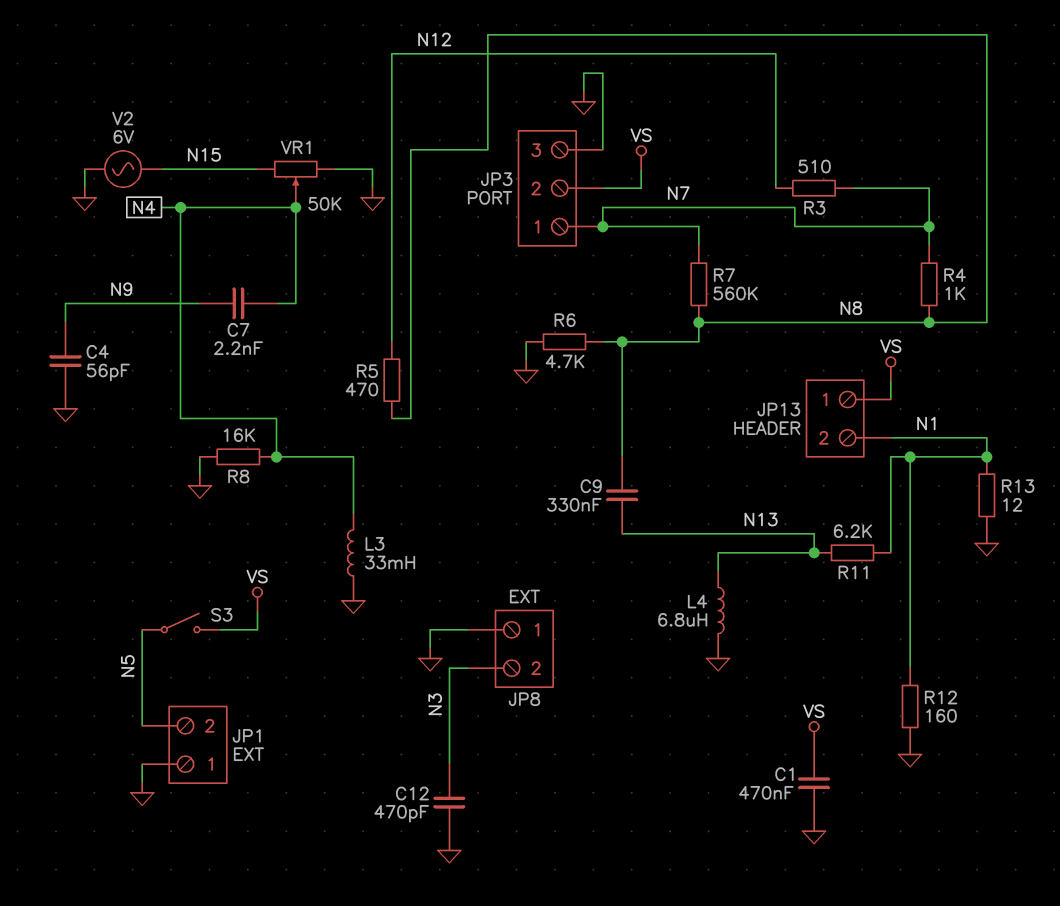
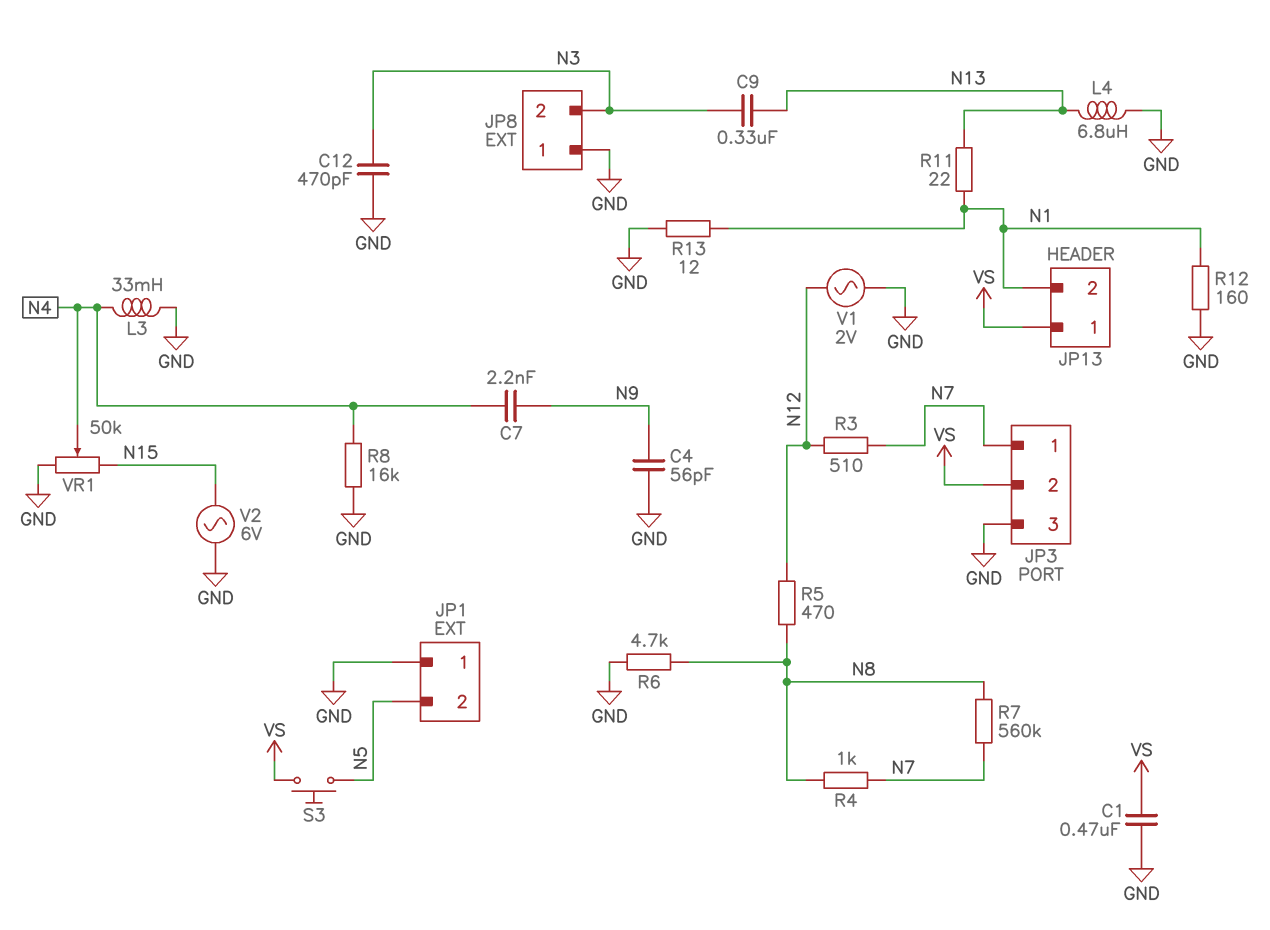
C9: 330nF (N8, N13) -> 330nF (N3, N13)
R11: 6.2k (N1, N13) -> 22 (N1, N13)
S3: switch (N5, VS) -> button (N5, VS)
V1: none -> AC 2V (GND, N12)

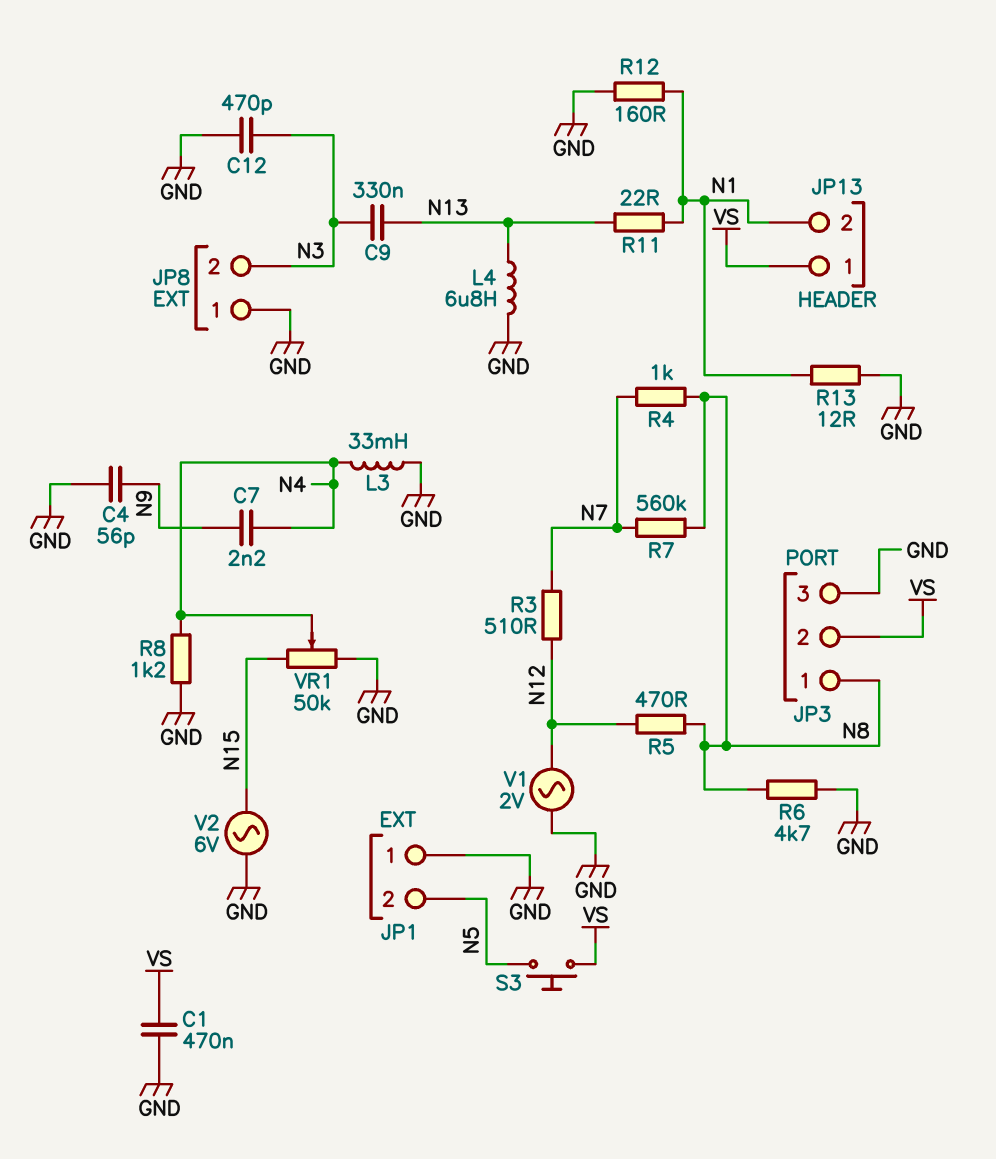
JP3 pin 1: N7 -> N8
R8: 16k (GND, N4) -> 1.2k (GND, N4)

